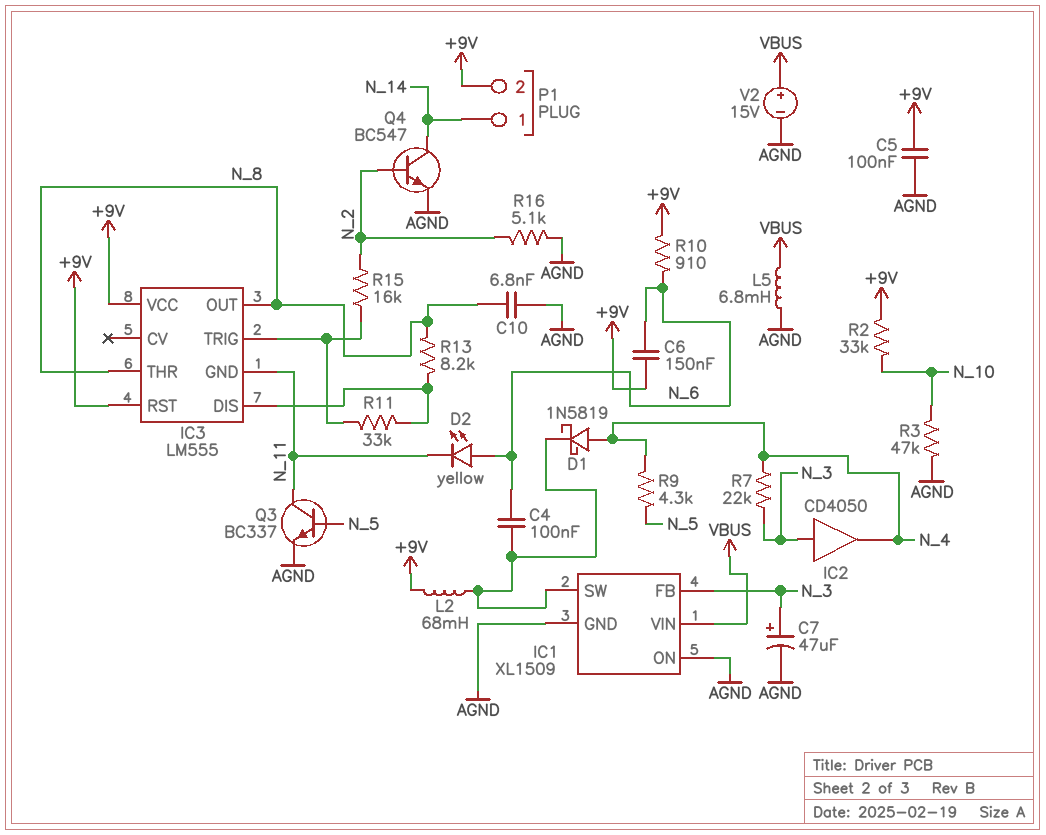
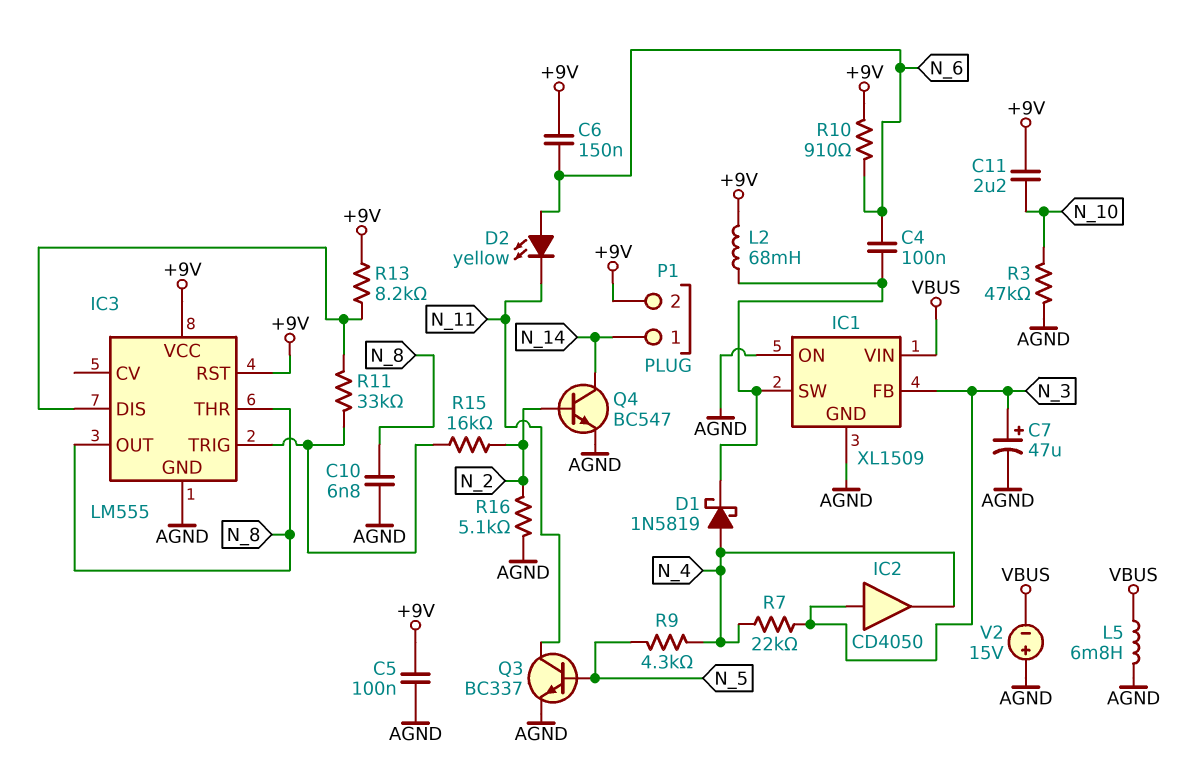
C11: none -> 2.2uF (+9V, N_10)
IC3 pin GND: N_11 -> AGND
R2: 33k (+9V, N_10) -> none
R13: 8.2k (IC3/DIS, N_8) -> 8.2k (+9V, IC3/DIS)
V2: 15V (plus VBUS, minus AGND) -> 15V (plus AGND, minus VBUS)

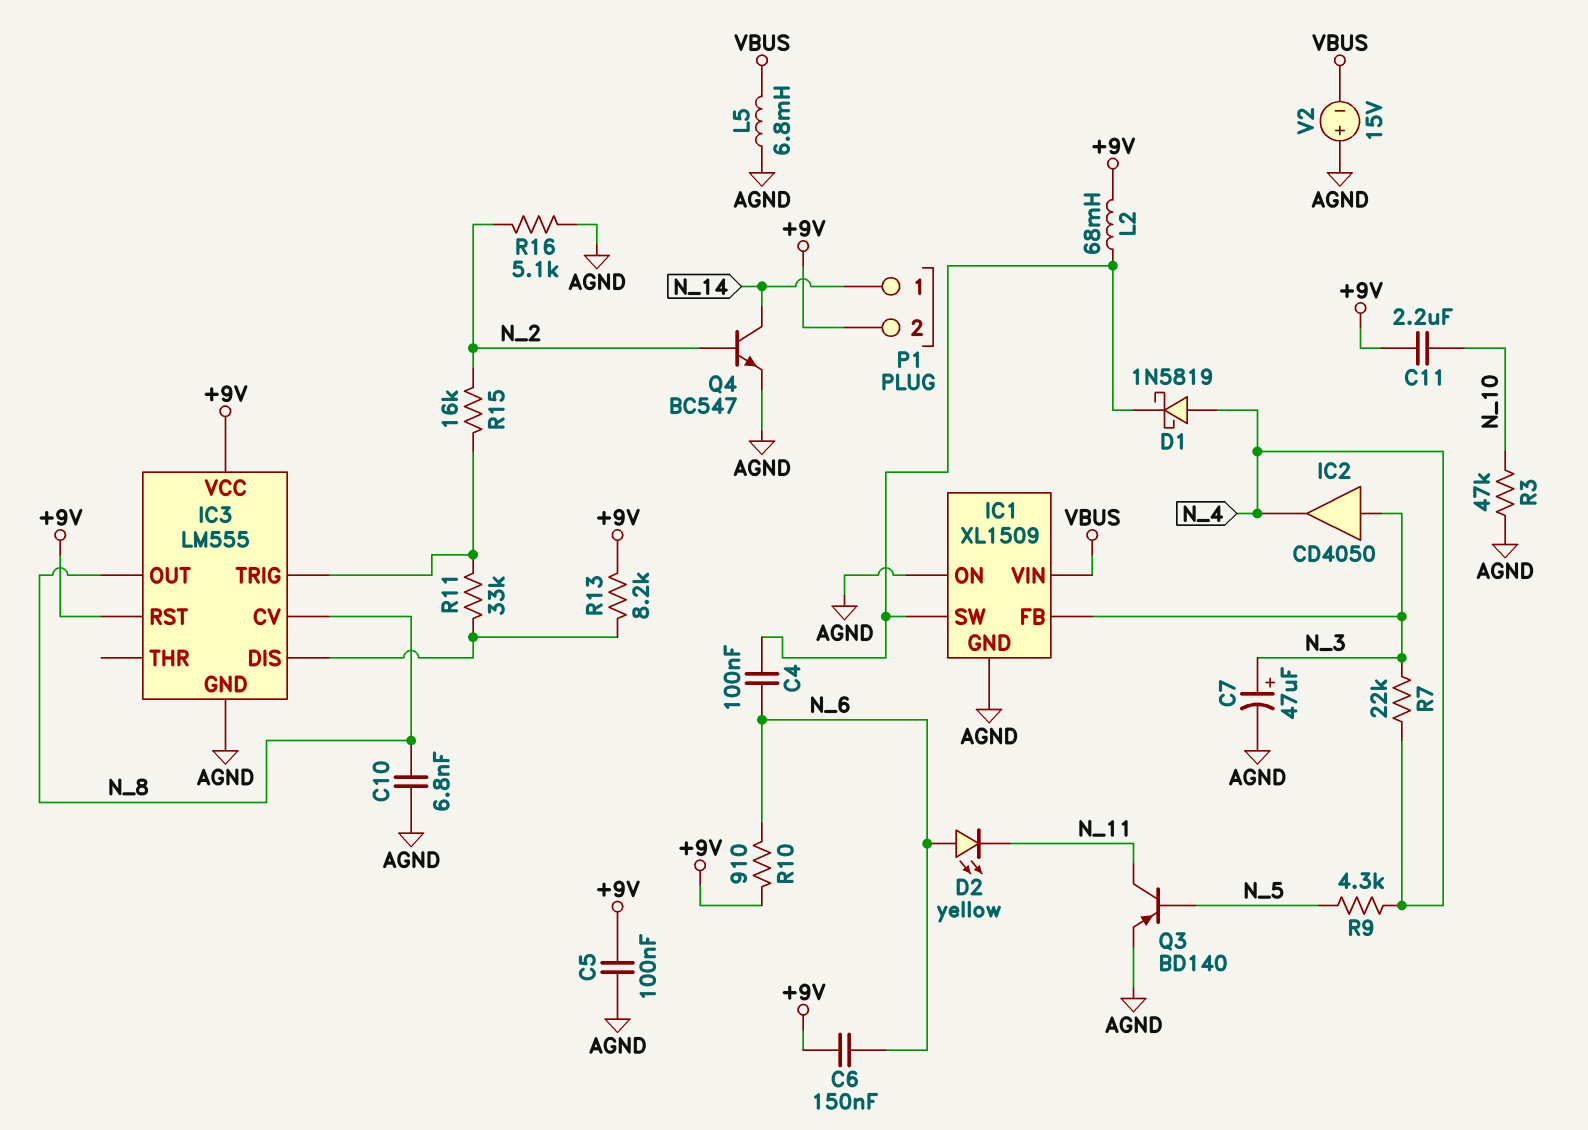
IC3 pin CV: none -> N_8
IC3 pin THR: N_8 -> none
Q3: NPN BC337 (B N_5, C N_11, E AGND) -> PNP BD140 (B N_5, C N_11, E AGND)

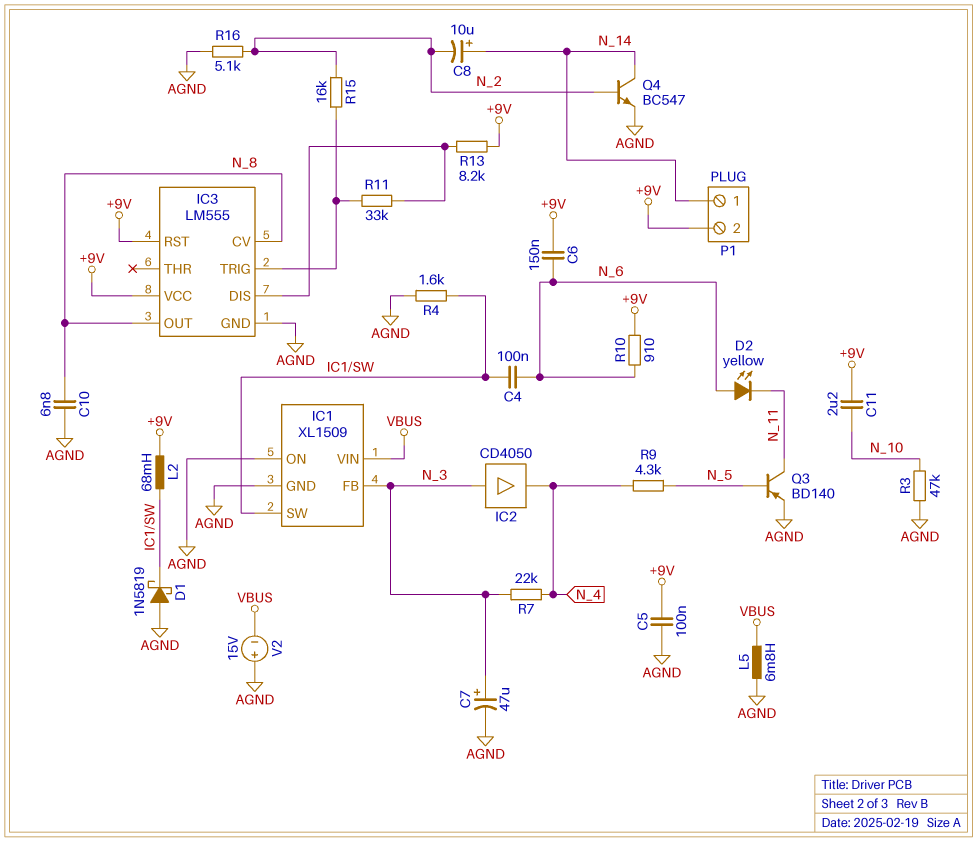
C8: none -> 10uF (plus N_14, minus N_2)
D1: schottky 1N5819 (A N_4, K IC1/SW) -> schottky 1N5819 (A AGND, K IC1/SW)
R4: none -> 1.6k (AGND, IC1/SW)

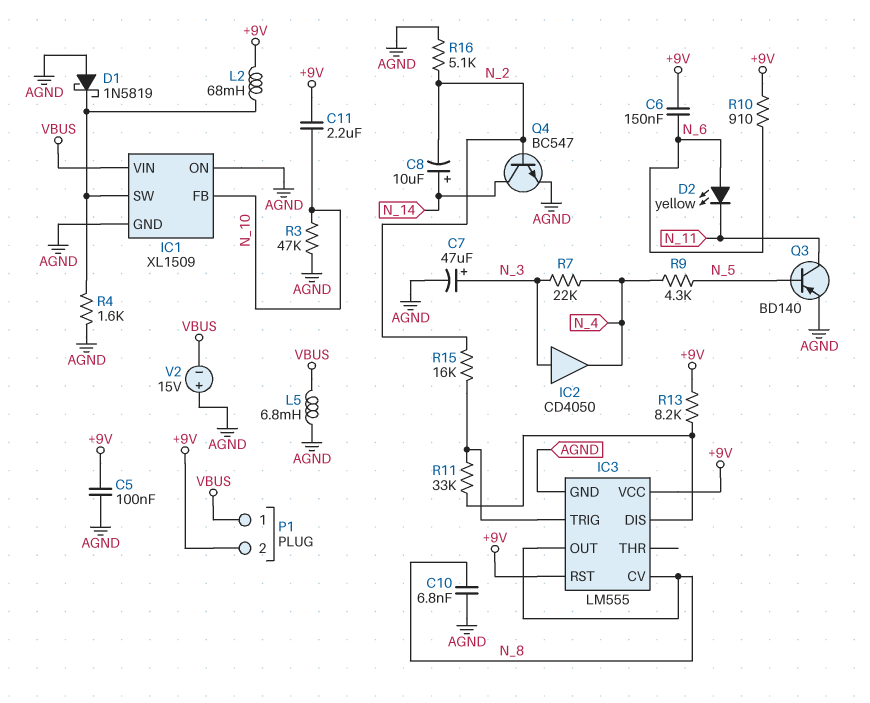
C4: 100nF (IC1/SW, N_6) -> none
IC1 pin FB: N_3 -> N_10
P1 pin 1: N_14 -> VBUS

